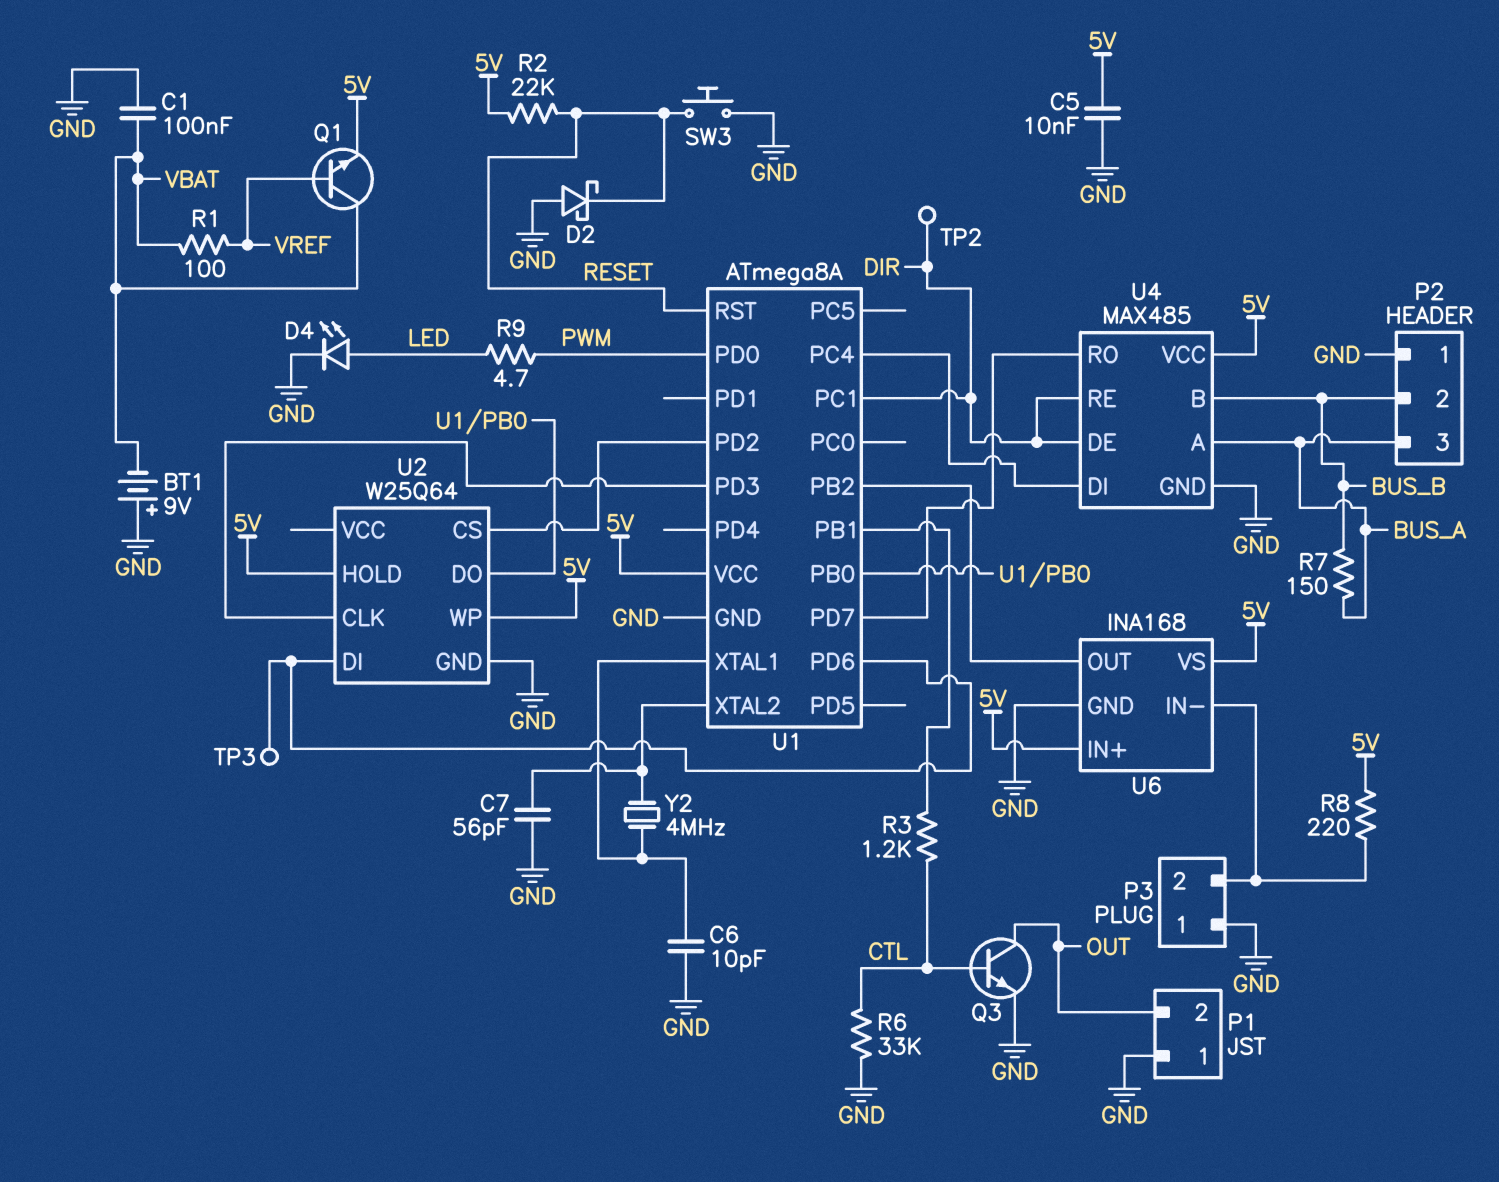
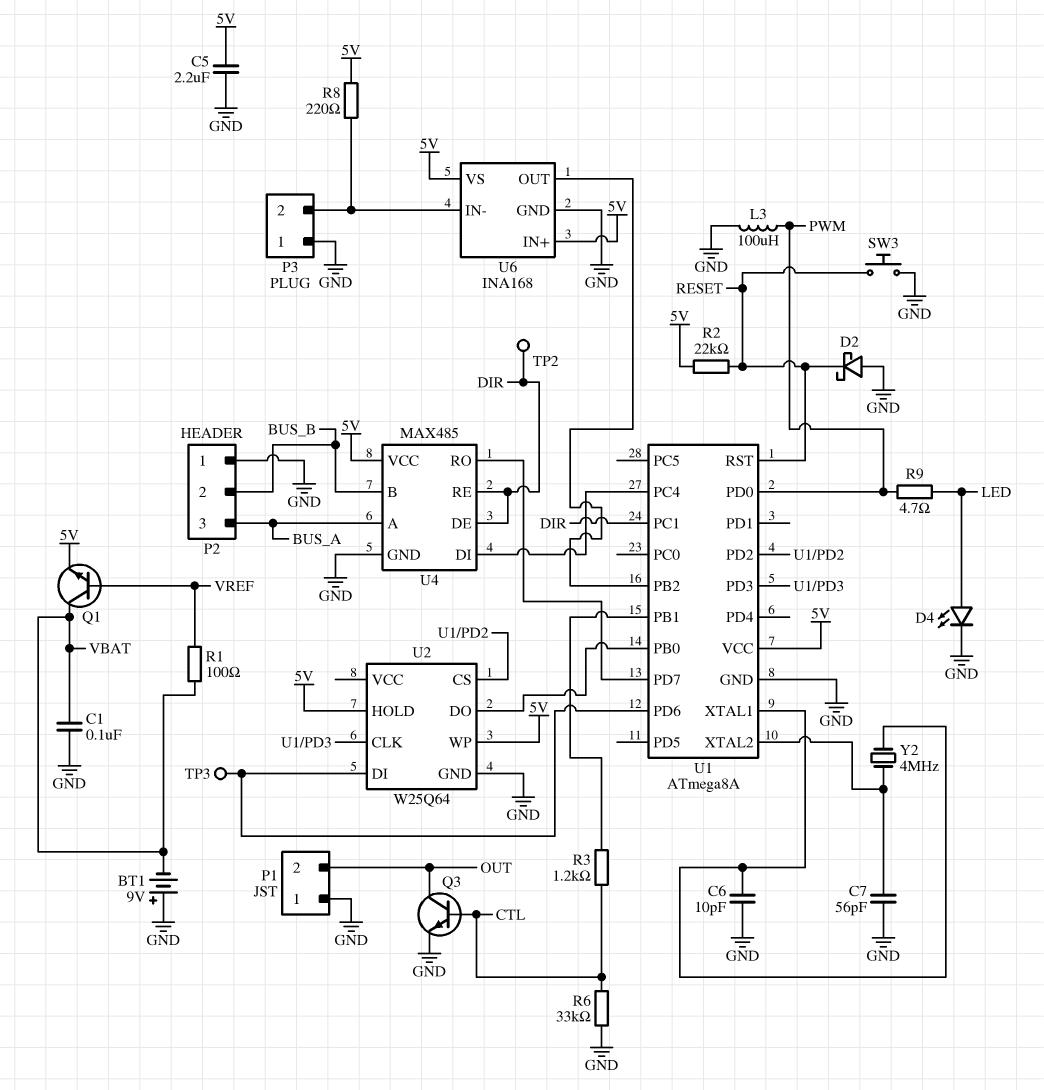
C5: 10nF (5V, GND) -> 2.2uF (5V, GND)
L3: none -> 100uH (GND, PWM)
R7: 150 (BUS_A, BUS_B) -> none

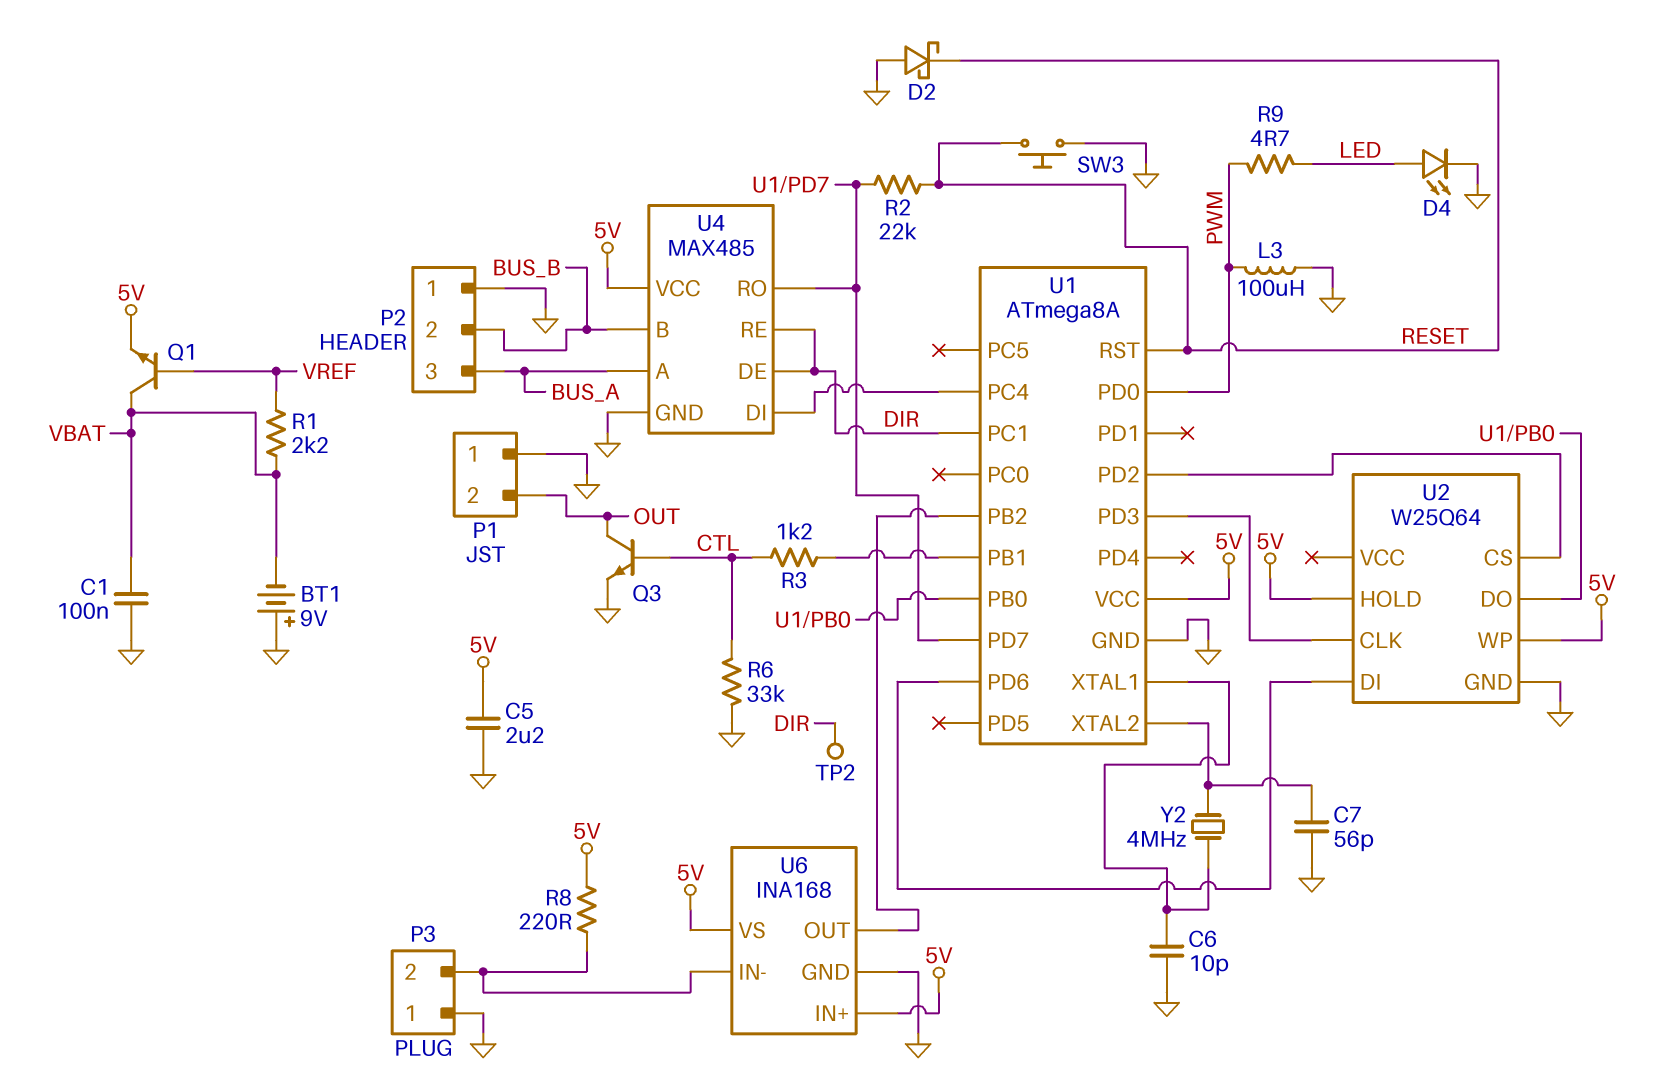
R1: 100 (VBAT, VREF) -> 2.2k (VBAT, VREF)
R2: 22k (5V, RESET) -> 22k (RESET, U1/PD7)
TP3: test point (U1/PD6) -> none

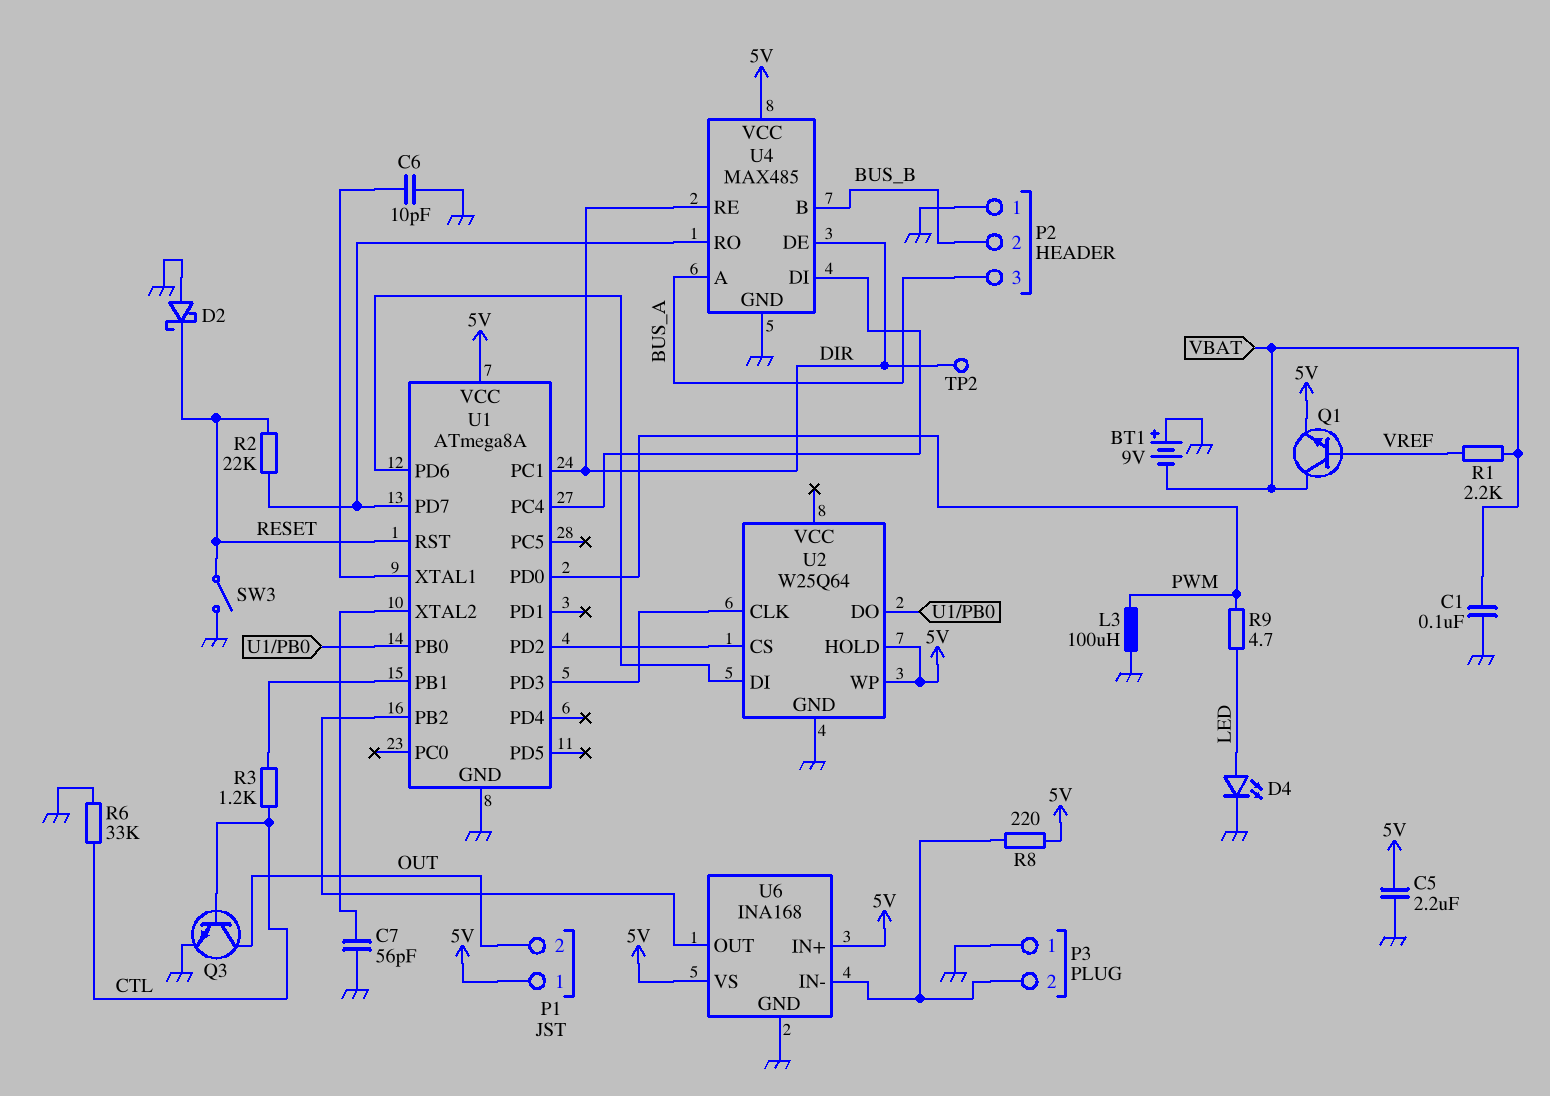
P1 pin 1: GND -> 5V
SW3: button (GND, RESET) -> switch (GND, RESET)
Y2: 4MHz (U1/XTAL1, U1/XTAL2) -> none

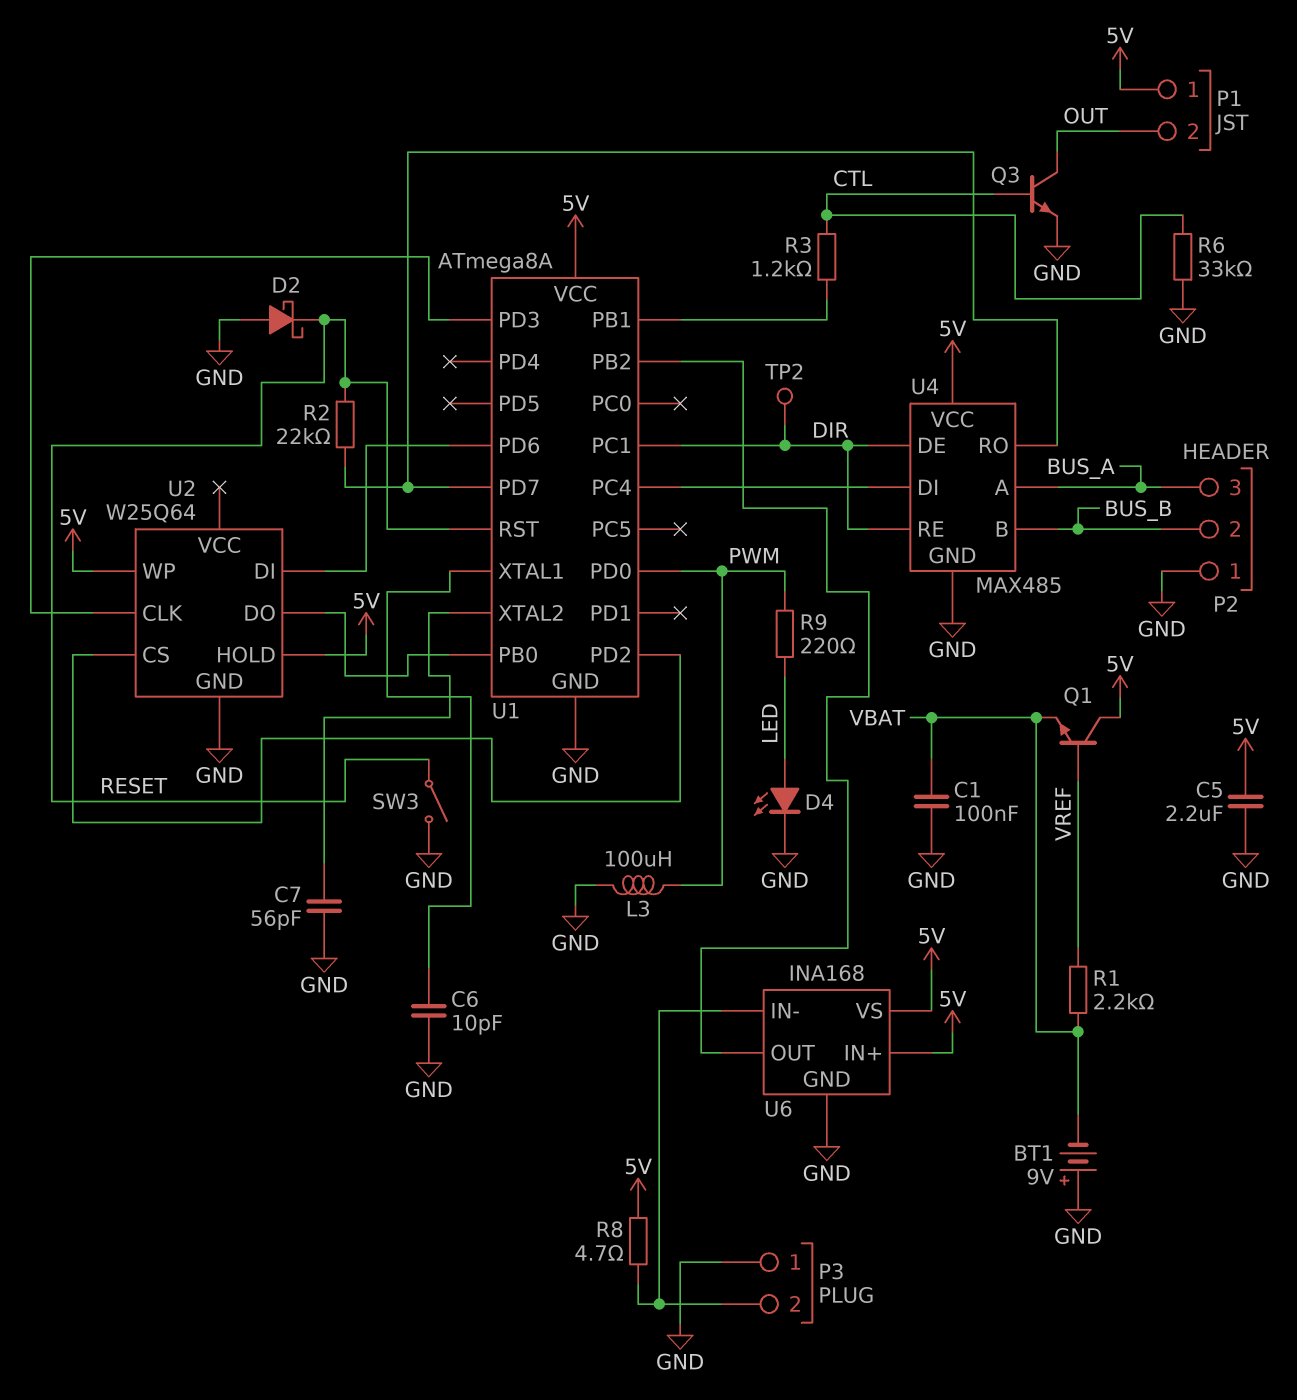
Q1: NPN (B VREF, C VBAT, E 5V) -> NPN (B VREF, C 5V, E VBAT)
R8: 220 (5V, P3/2) -> 4.7 (5V, P3/2)
R9: 4.7 (LED, PWM) -> 220 (LED, PWM)

